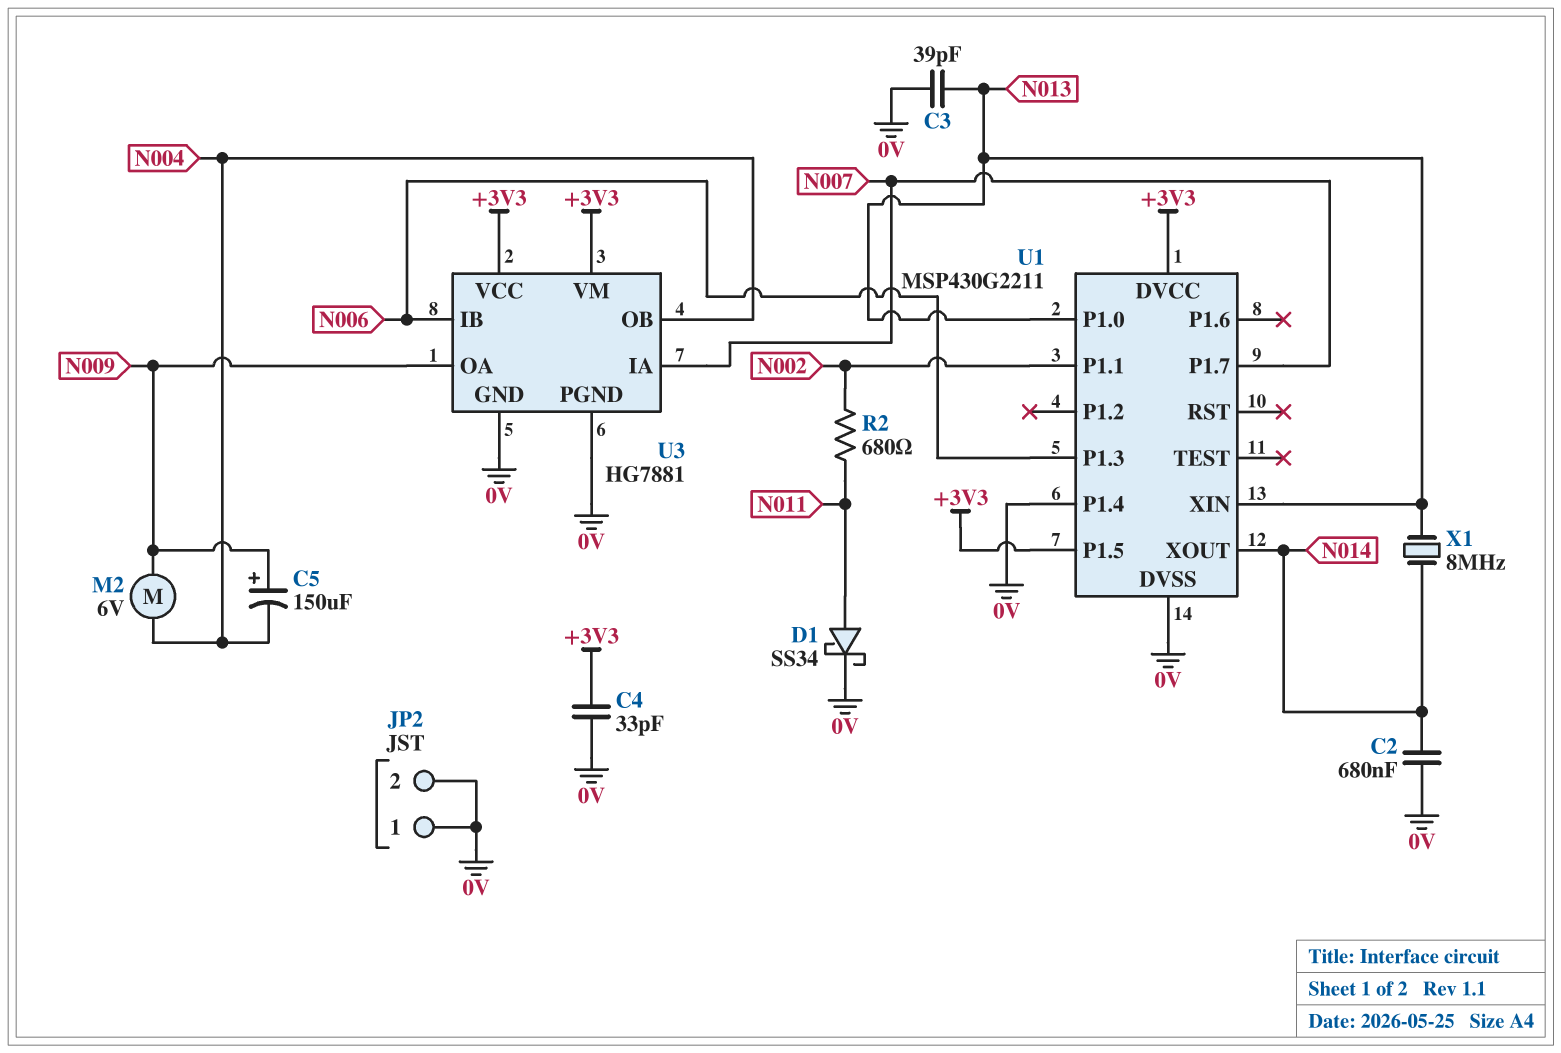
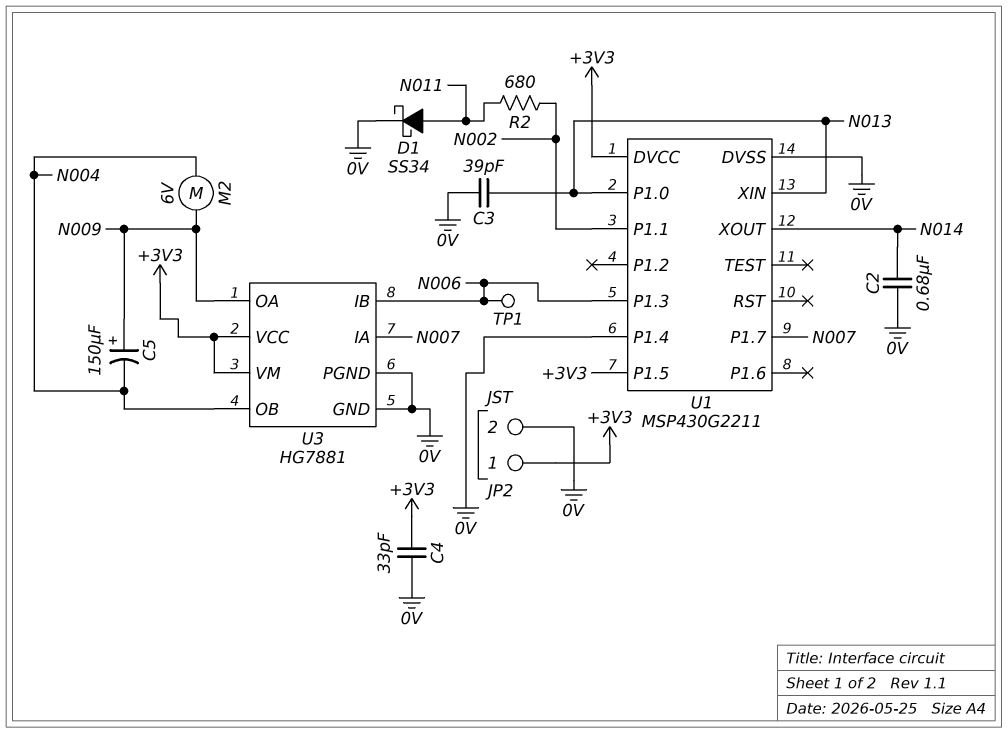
JP2 pin 1: 0V -> +3V3
TP1: none -> test point (N006)
X1: 8MHz (N013, N014) -> none

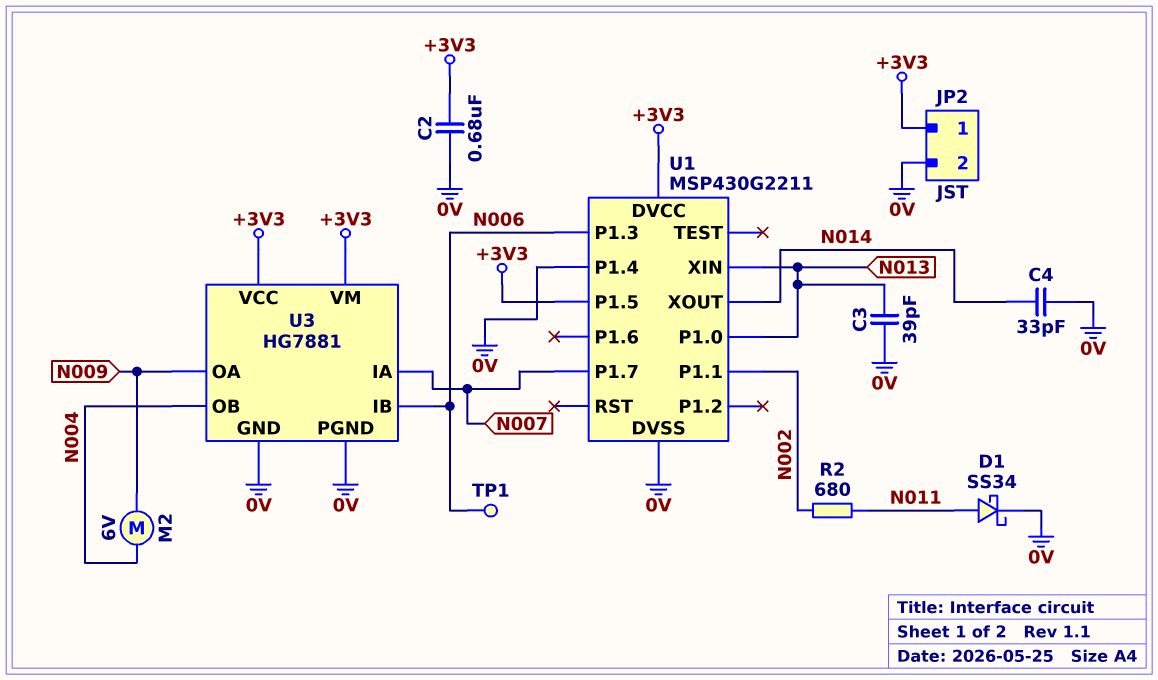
C2: 680nF (0V, N014) -> 680nF (+3V3, 0V)
C4: 33pF (+3V3, 0V) -> 33pF (0V, N014)
C5: 150uF (plus N009, minus N004) -> none

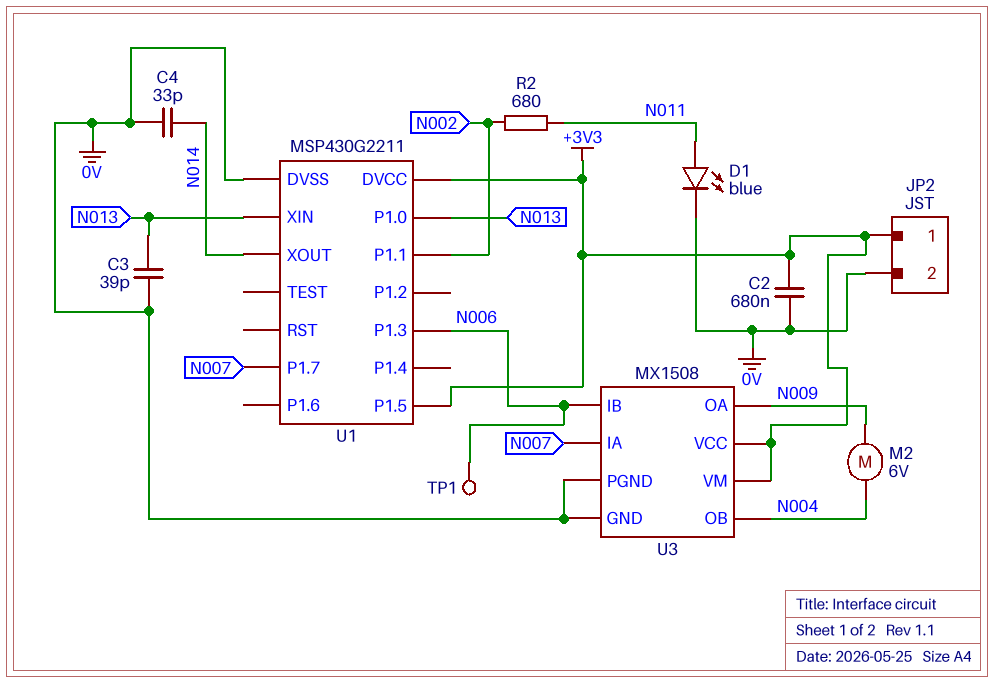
D1: schottky SS34 (A N011, K 0V) -> LED blue (A N011, K 0V)
U1 pin P1.4: 0V -> none
U3: HG7881 -> MX1508

